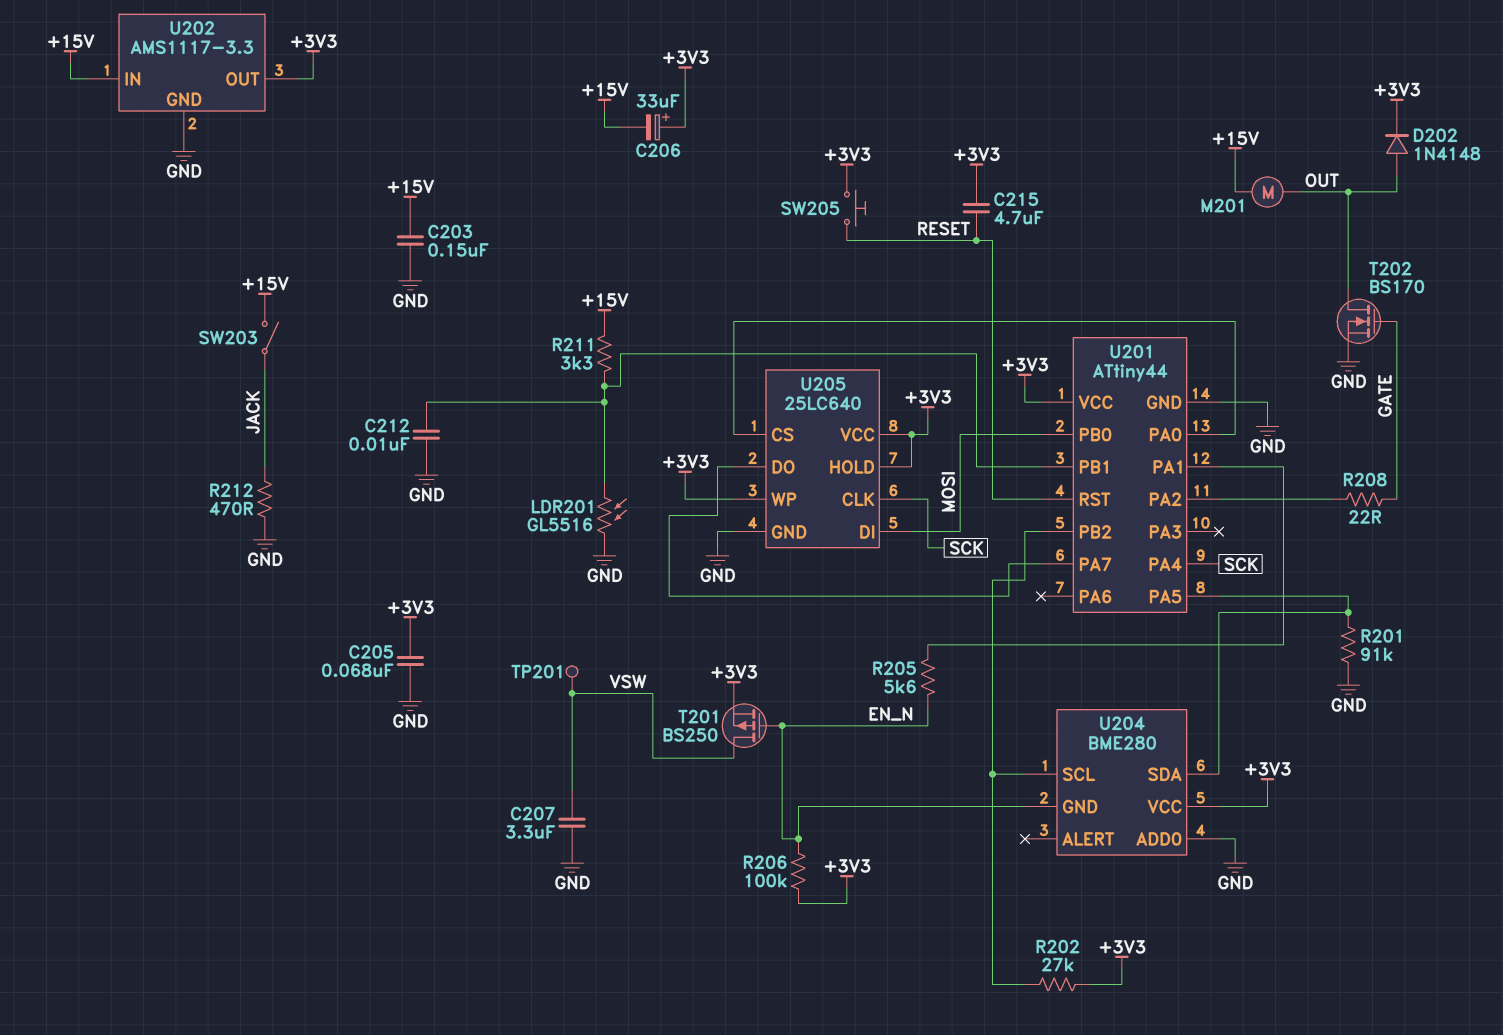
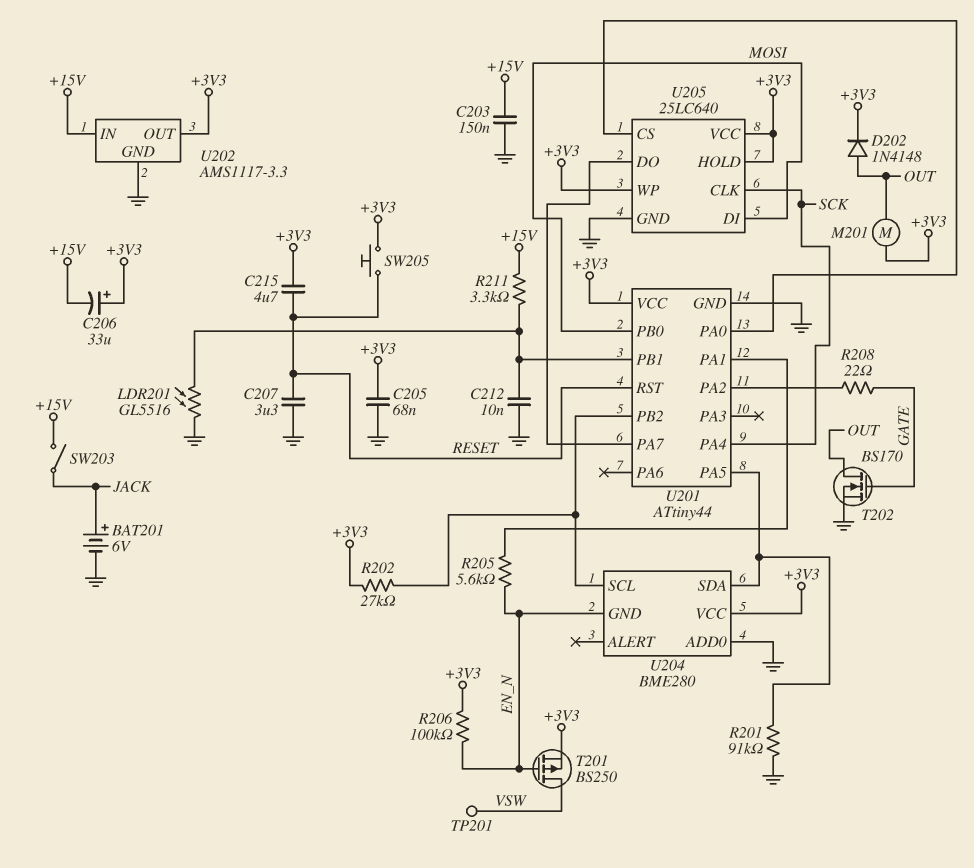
BAT201: none -> 6V (plus JACK, minus GND)
C207: 3.3uF (GND, VSW) -> 3.3uF (GND, RESET)
M201: motor (+15V, OUT) -> motor (+3V3, OUT)
R212: 470 (GND, JACK) -> none

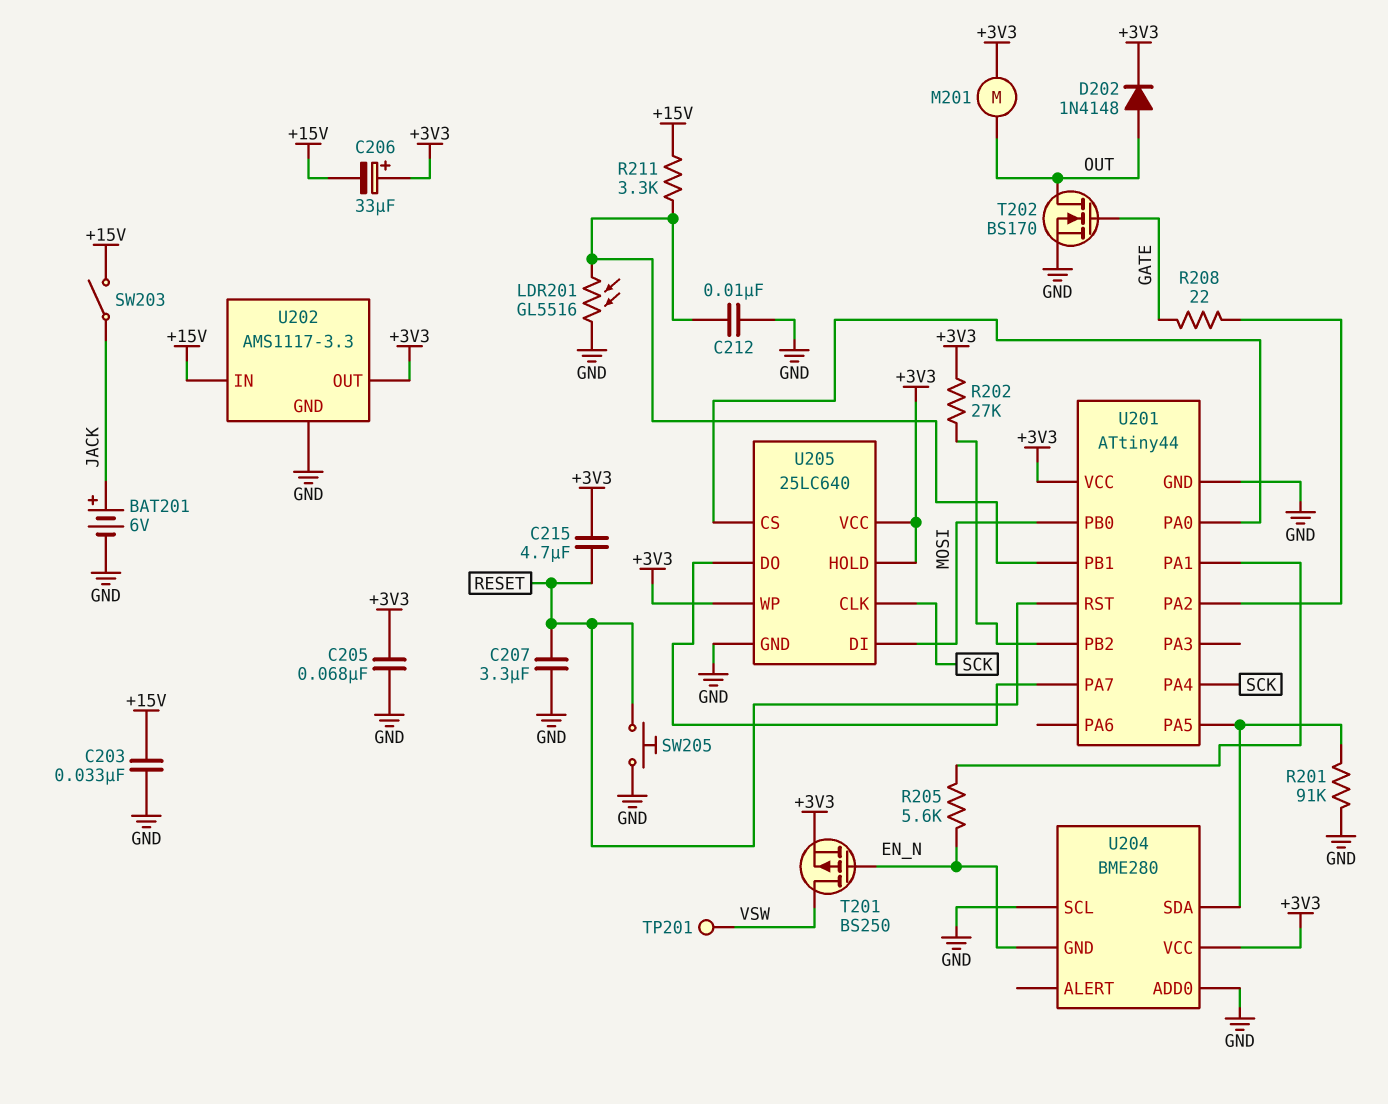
C203: 150nF (+15V, GND) -> 33nF (+15V, GND)
R206: 100k (+3V3, EN_N) -> none
SW205: button (+3V3, RESET) -> button (GND, RESET)
U204 pin SCL: U201/PB2 -> GND

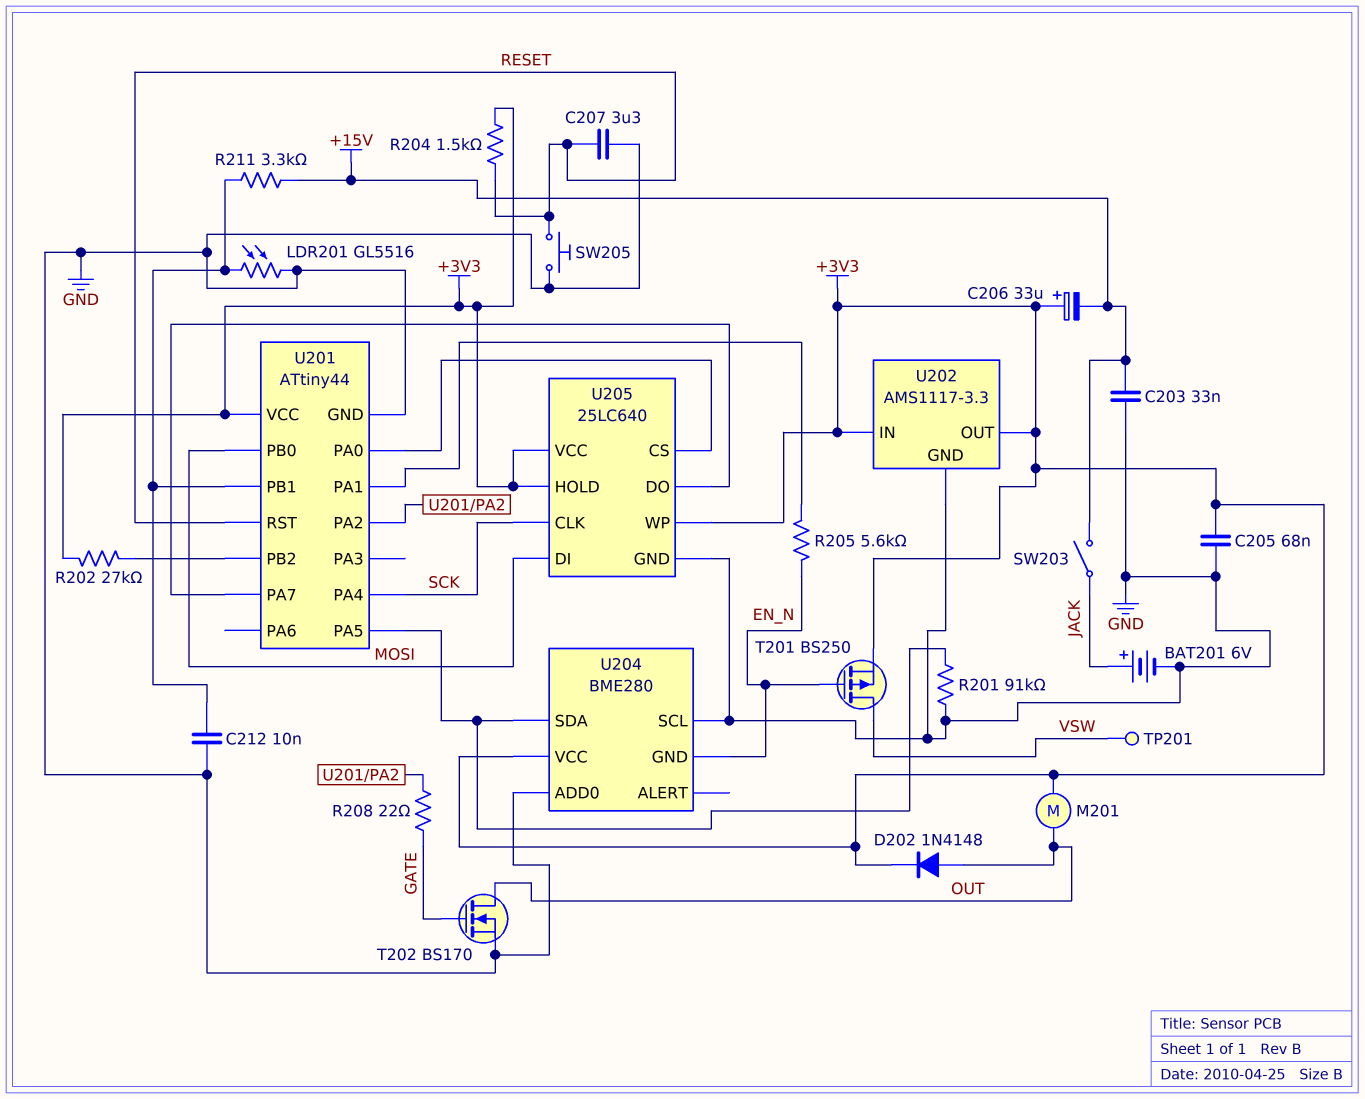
C215: 4.7uF (+3V3, RESET) -> none
R204: none -> 1.5k (+3V3, RESET)
U202 pin IN: +15V -> +3V3

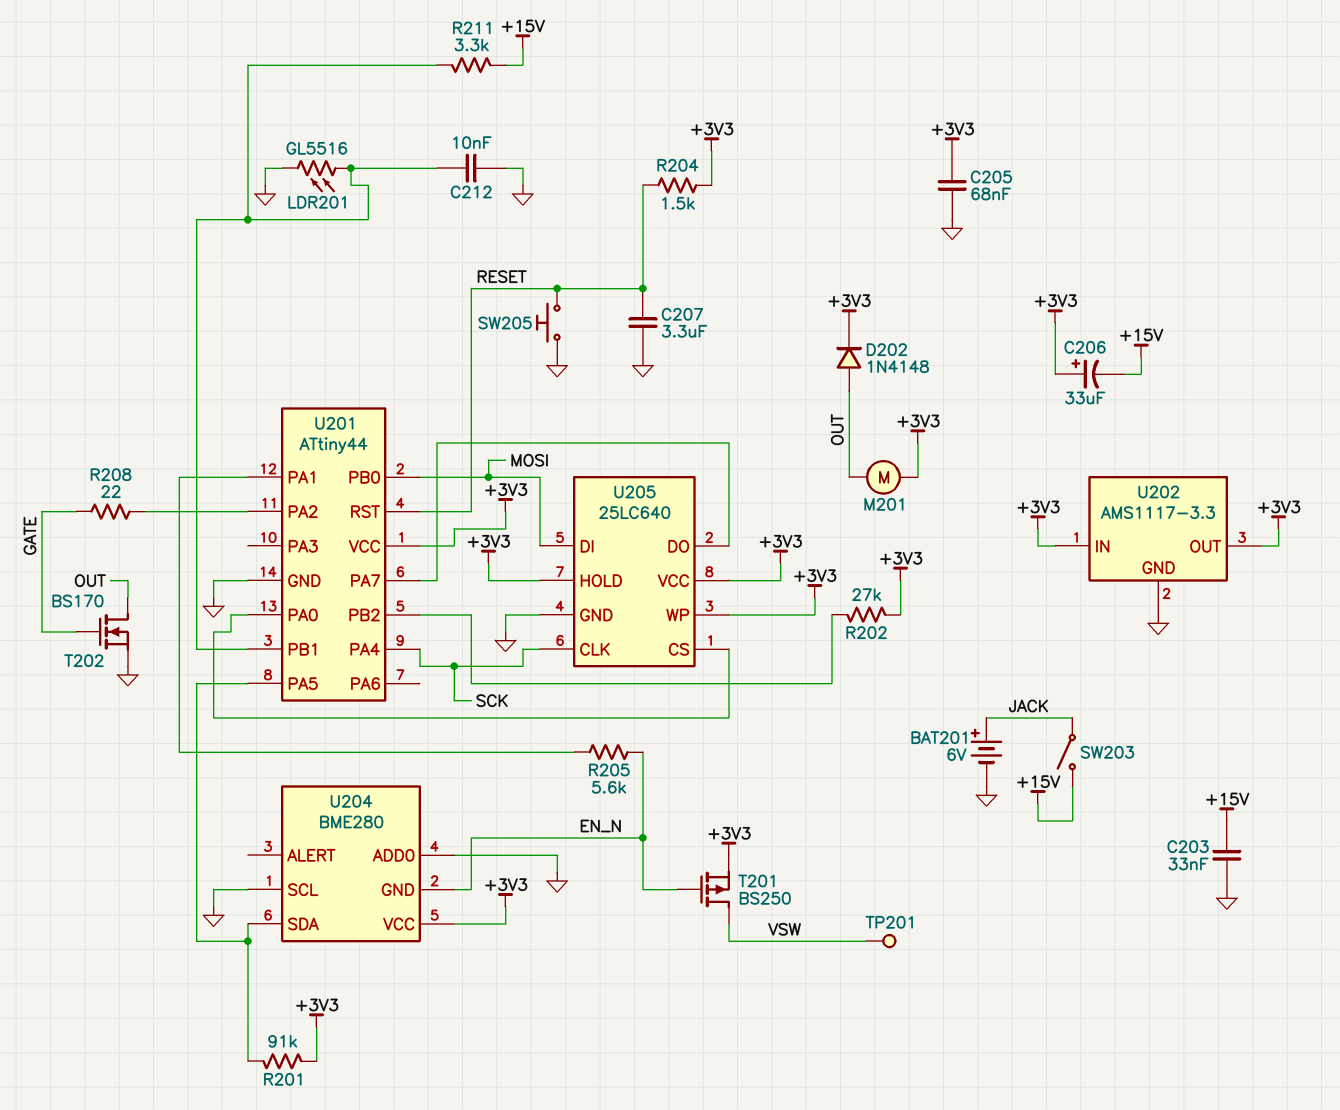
R201: 91k (GND, U201/PA5) -> 91k (+3V3, U201/PA5)

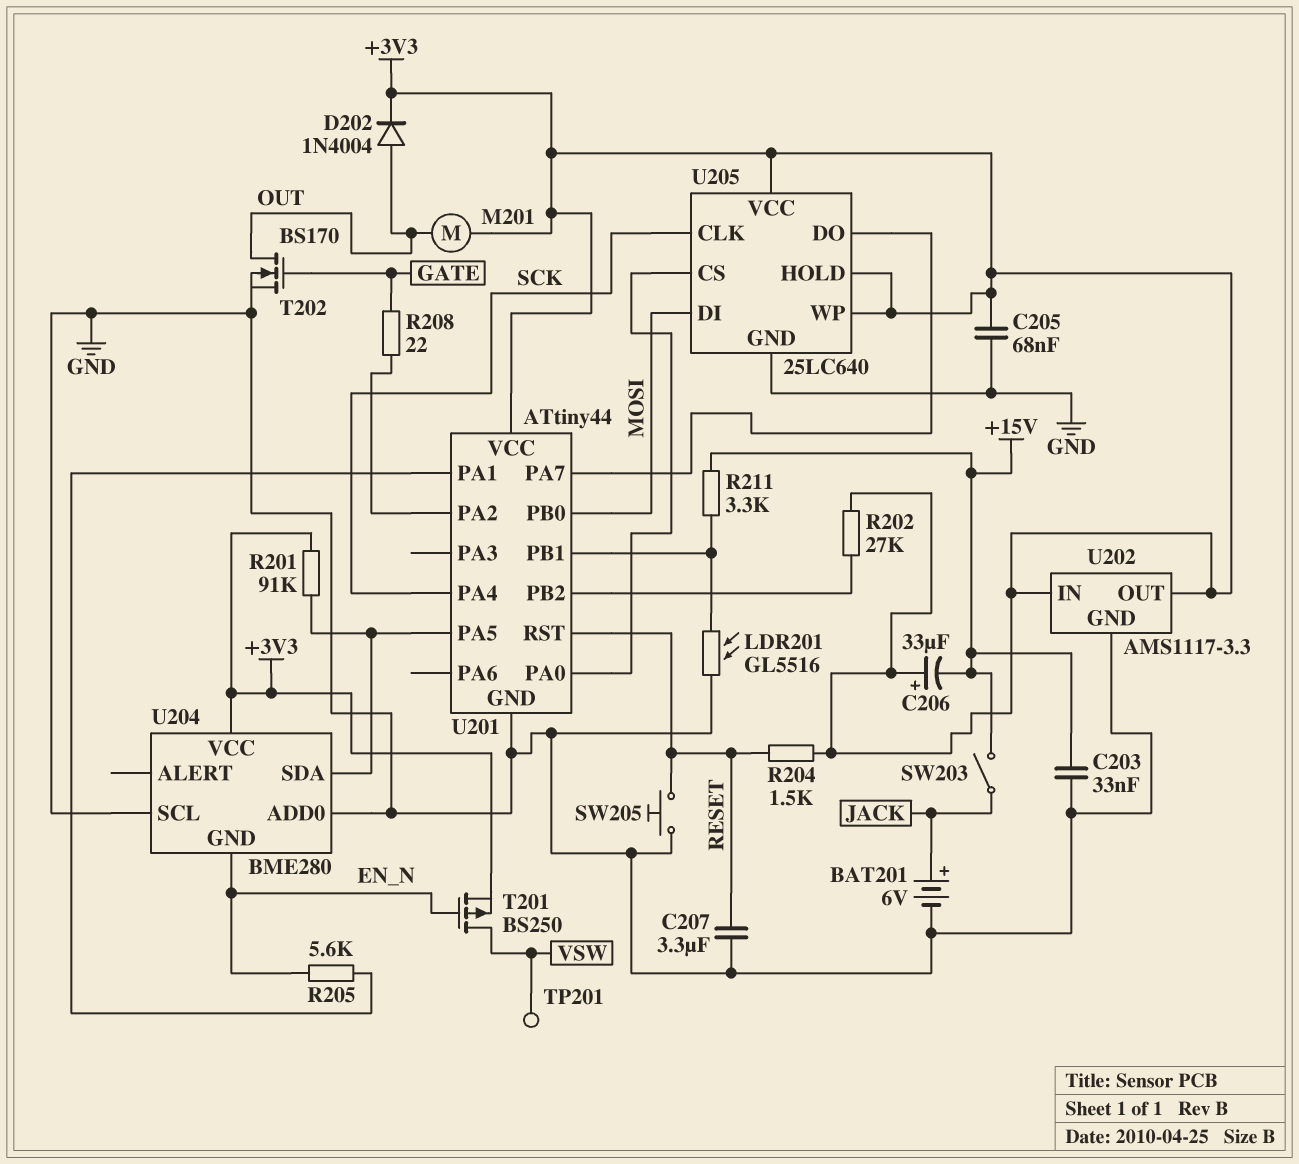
C212: 10nF (GND, U201/PB1) -> none
D202: diode 1N4148 (A OUT, K +3V3) -> diode 1N4004 (A OUT, K +3V3)

